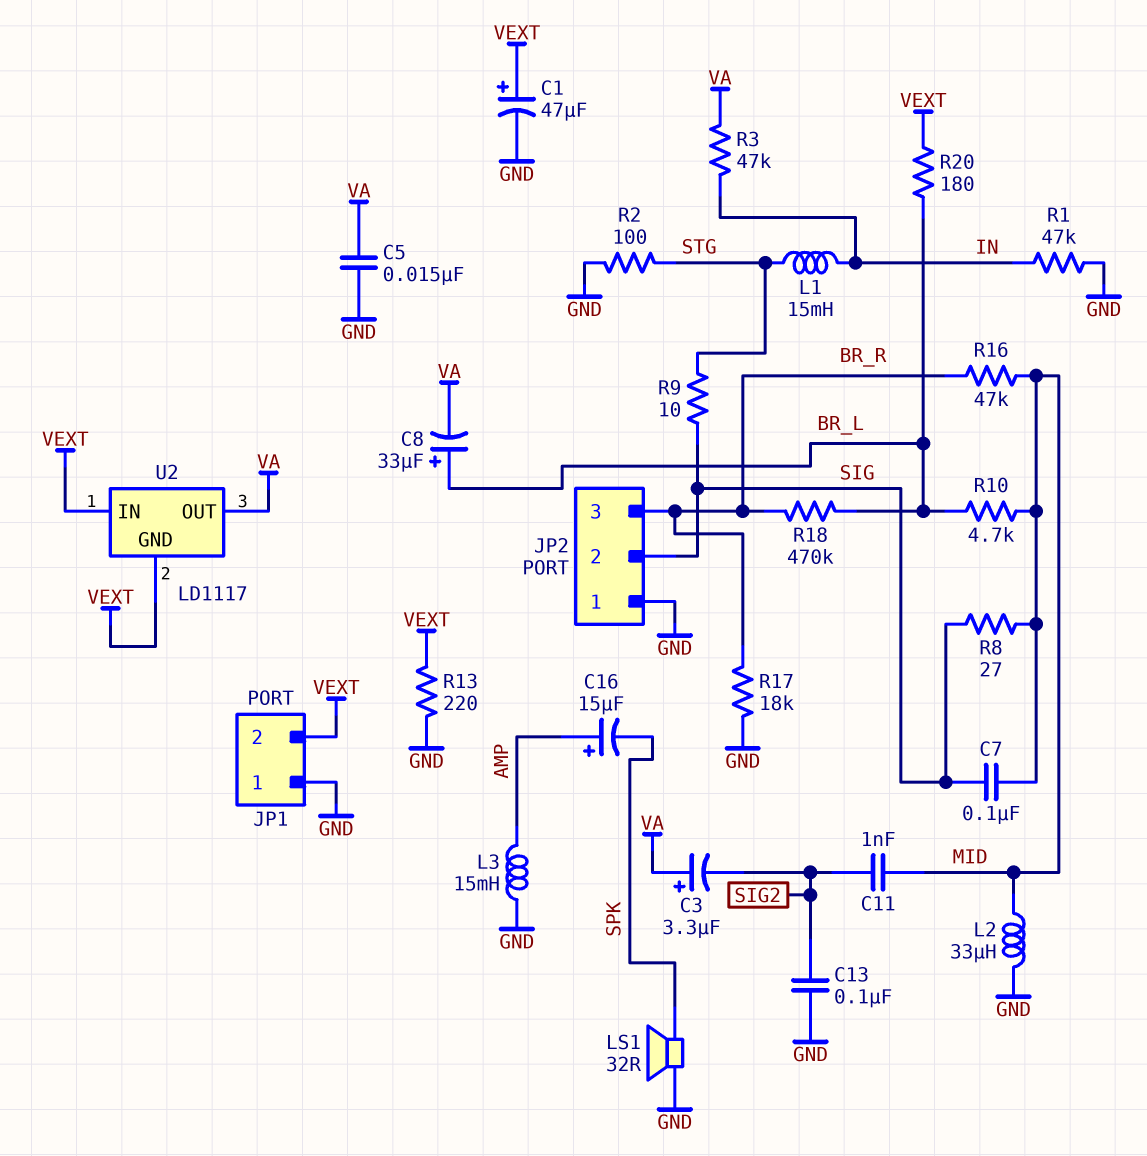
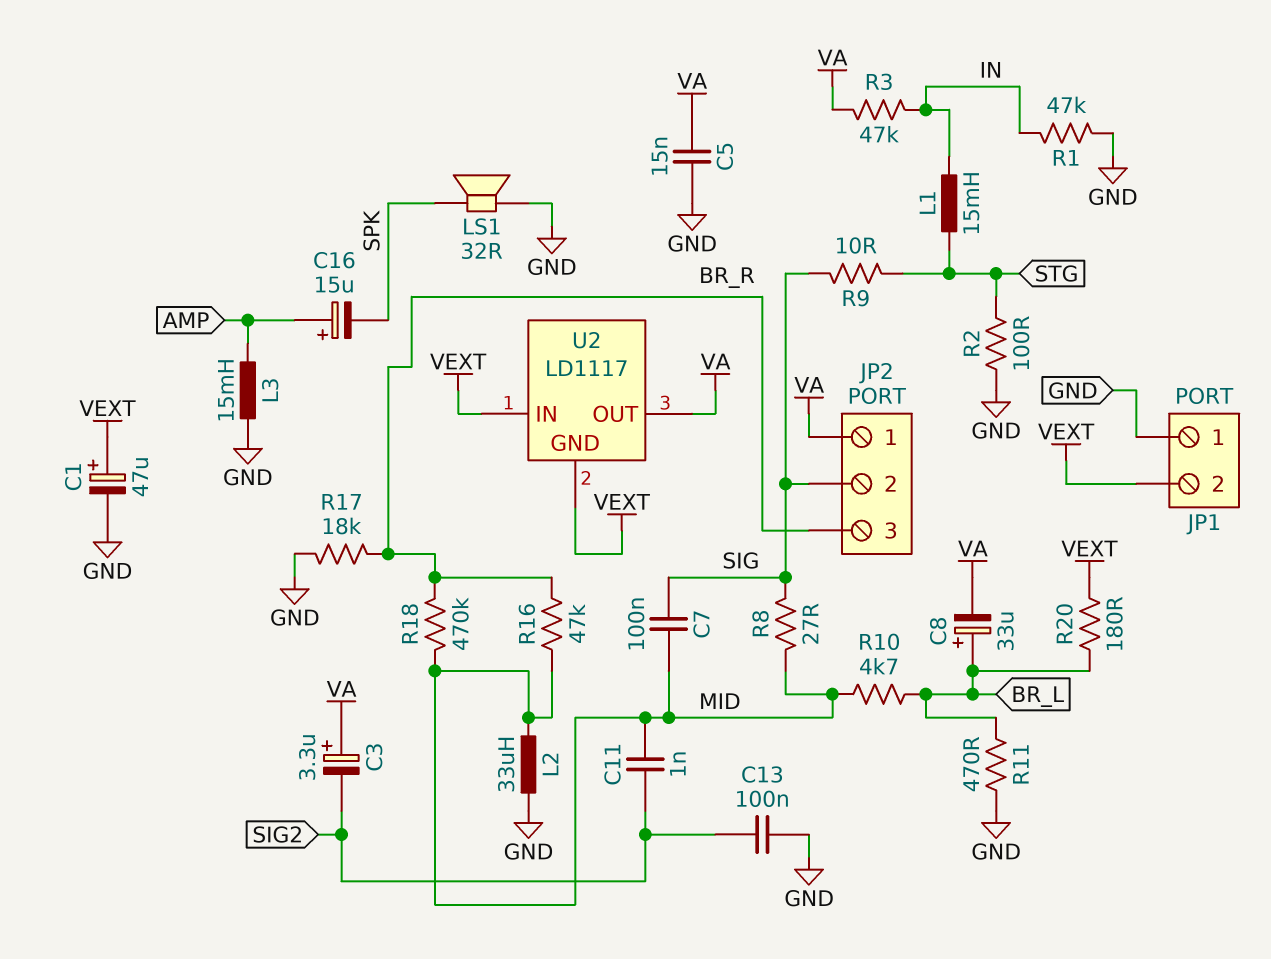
JP2 pin 1: GND -> VA
R11: none -> 470 (BR_L, GND)
R13: 220 (GND, VEXT) -> none
R18: 470k (BR_L, BR_R) -> 470k (BR_R, MID)

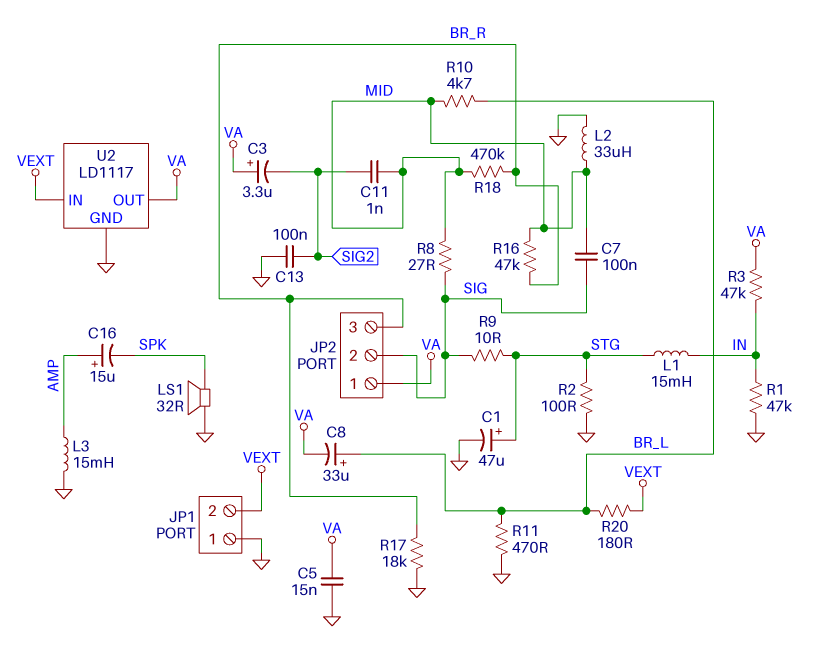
C1: 47uF (plus VEXT, minus GND) -> 47uF (plus STG, minus GND)
U2 pin GND: VEXT -> GND

